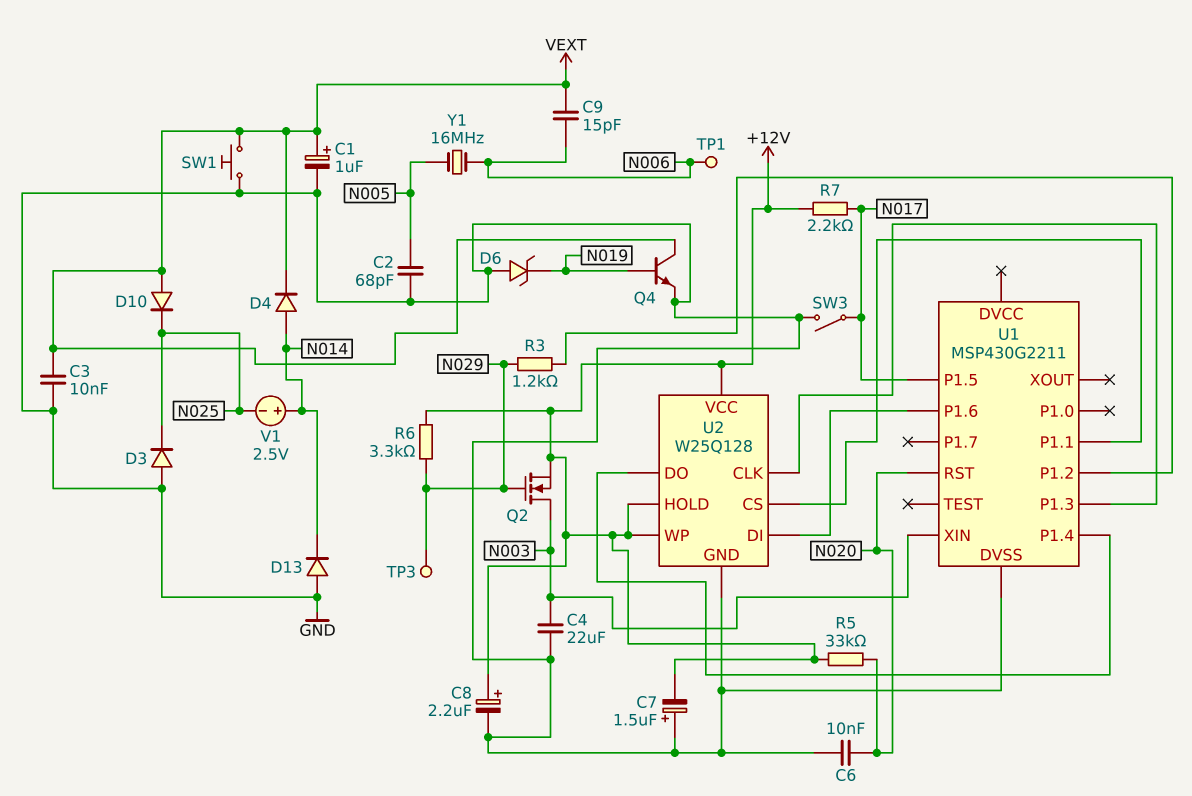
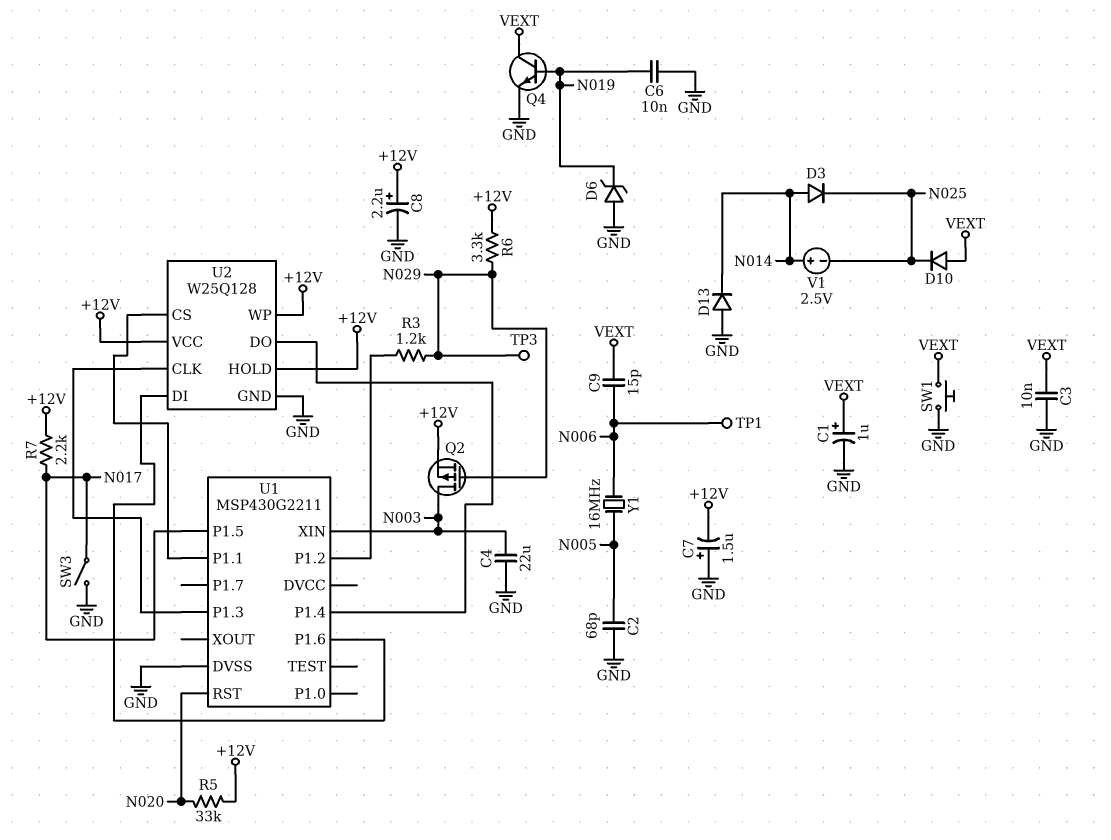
C6: 10nF (GND, N020) -> 10nF (GND, N019)
D3: diode (A GND, K N025) -> diode (A N014, K N025)
D4: diode (A N014, K VEXT) -> none
Q2: NMOS (G N029, D N003, S +12V) -> PMOS (G N029, D N003, S +12V)

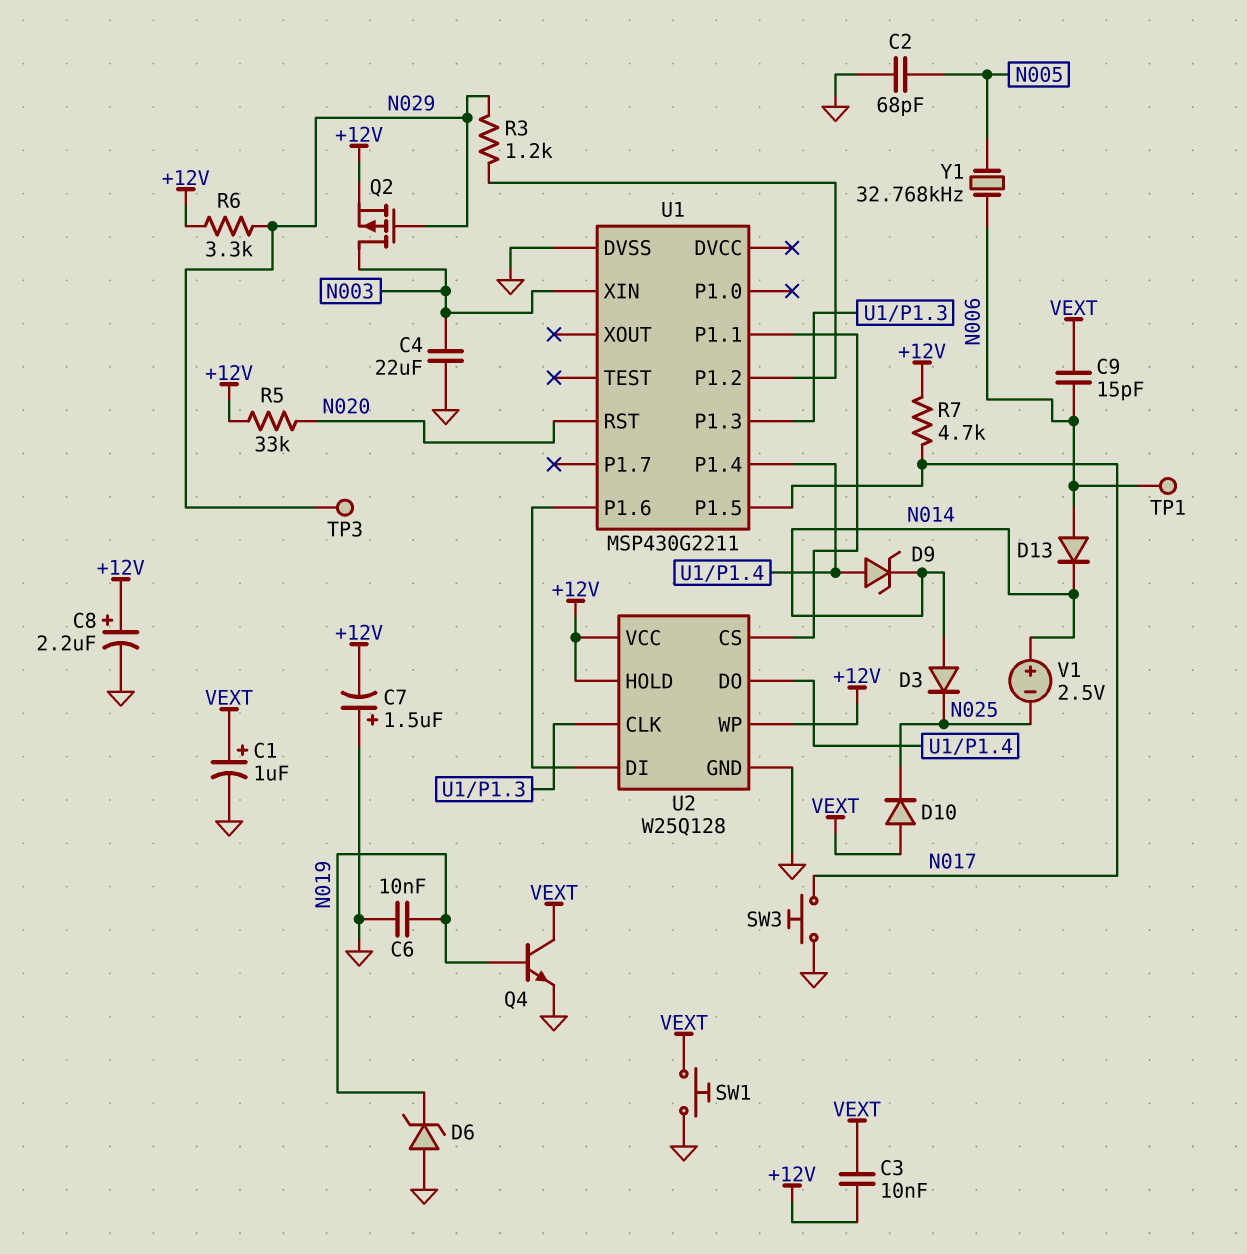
C3: 10nF (GND, VEXT) -> 10nF (+12V, VEXT)
D9: none -> zener (A U1/P1.4, K N014)
D13: diode (A GND, K N014) -> diode (A N006, K N014)
R7: 2.2k (+12V, N017) -> 4.7k (+12V, N017)
SW3: switch (GND, N017) -> button (GND, N017)
Y1: 16MHz (N005, N006) -> 32.768kHz (N005, N006)

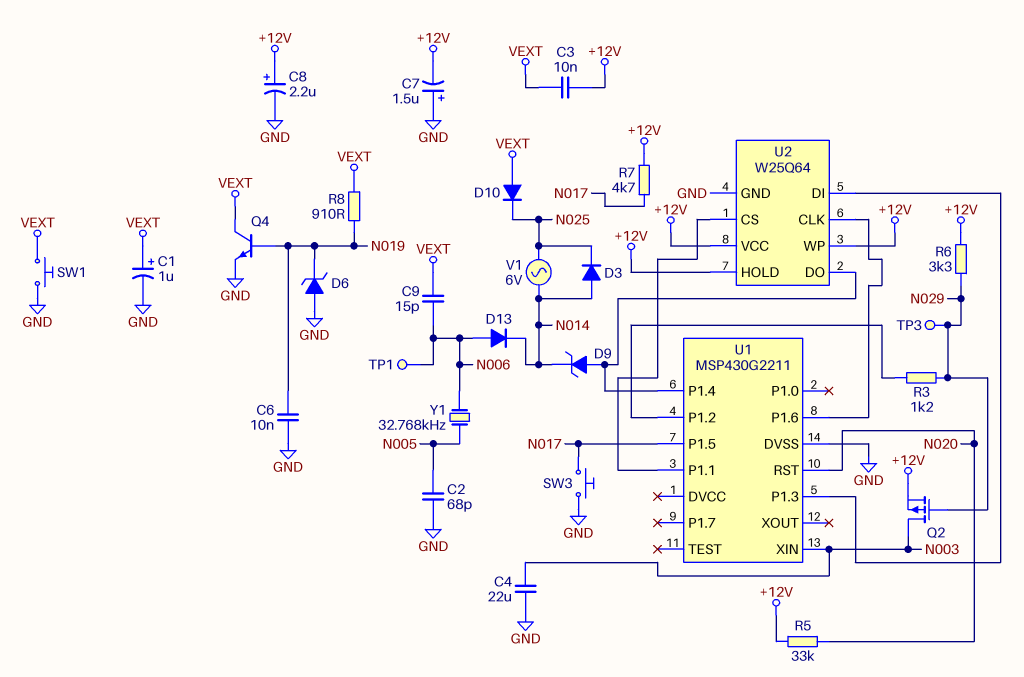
R8: none -> 910 (N019, VEXT)
U2: W25Q128 -> W25Q64
U2 pin CLK: U1/P1.3 -> U1/P1.6
U2 pin DI: U1/P1.6 -> U1/P1.3
V1: 2.5V (plus N014, minus N025) -> AC 6V (N014, N025)

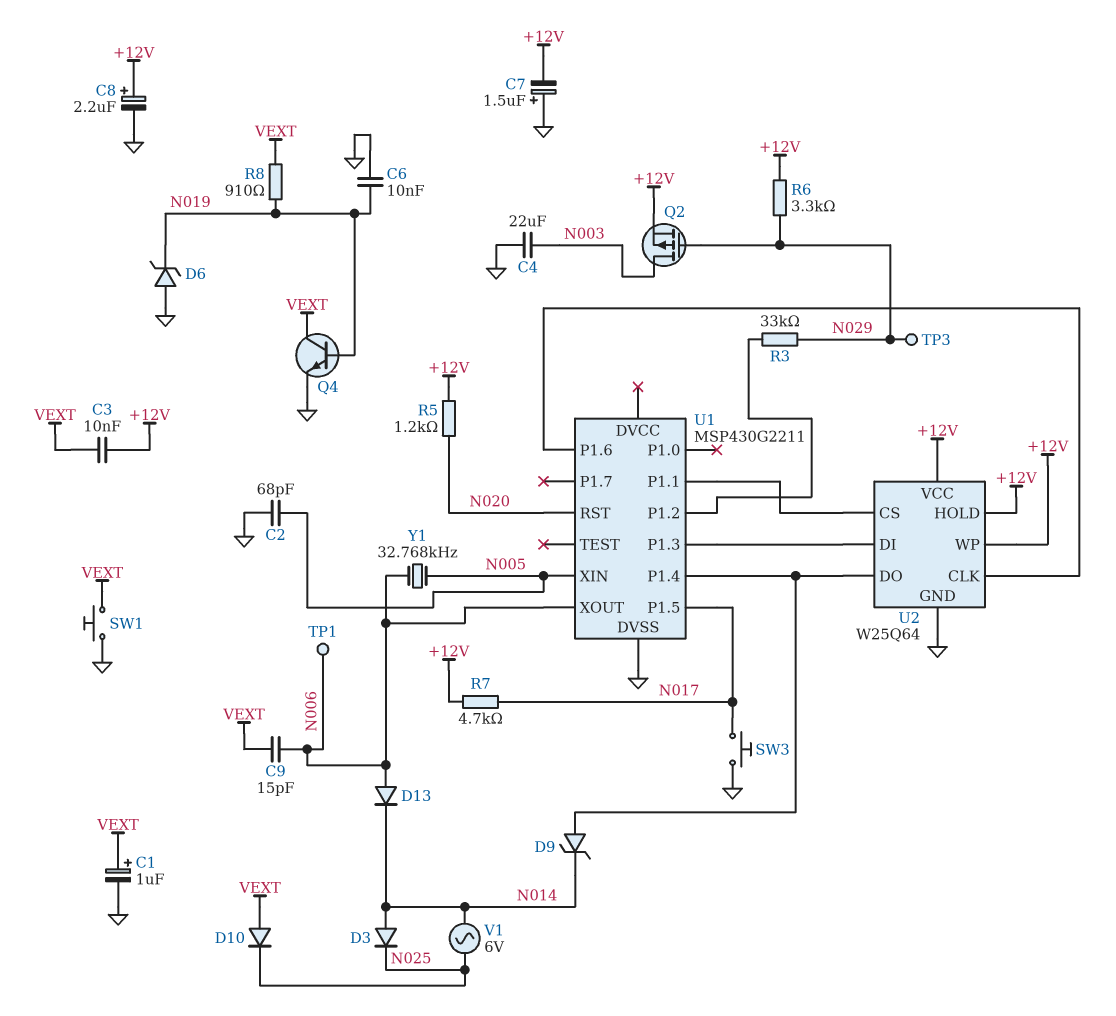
R3: 1.2k (N029, U1/P1.2) -> 33k (N029, U1/P1.2)
R5: 33k (+12V, N020) -> 1.2k (+12V, N020)
U1 pin XIN: N003 -> N005
U1 pin XOUT: none -> N006

